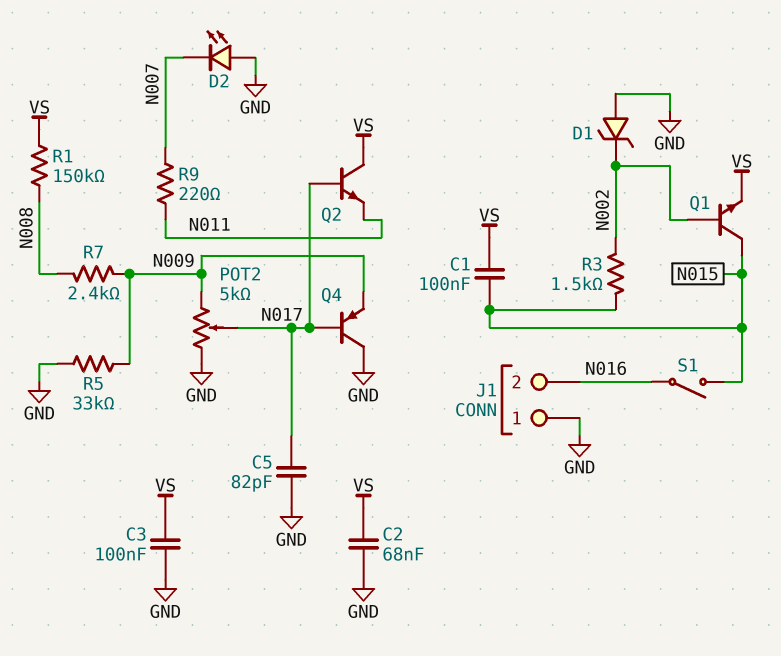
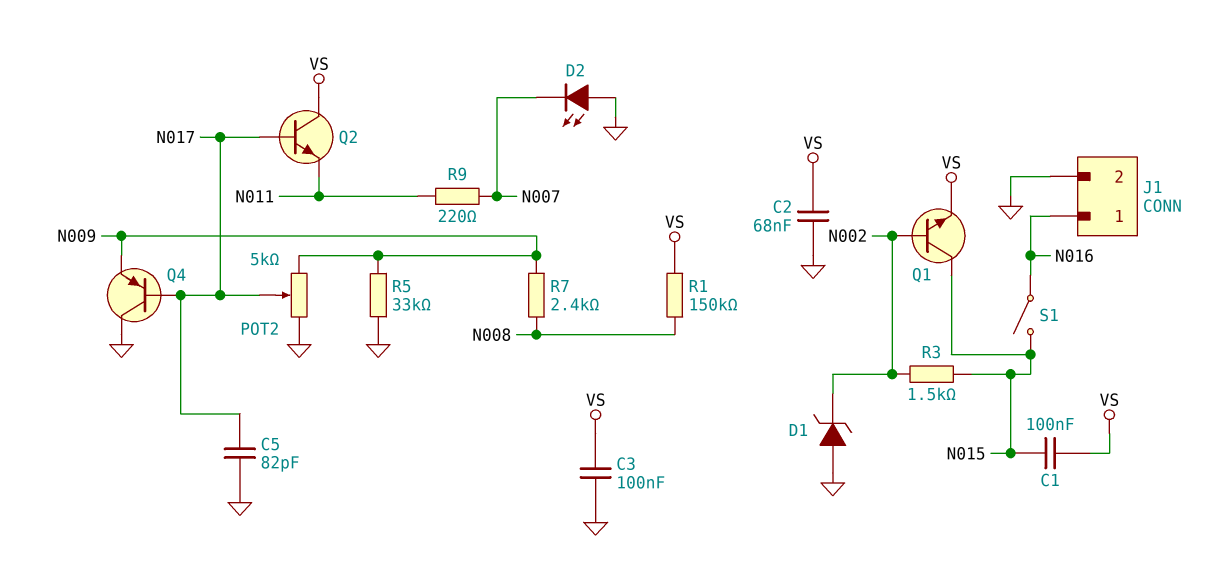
J1 pin 1: GND -> N016
J1 pin 2: N016 -> GND

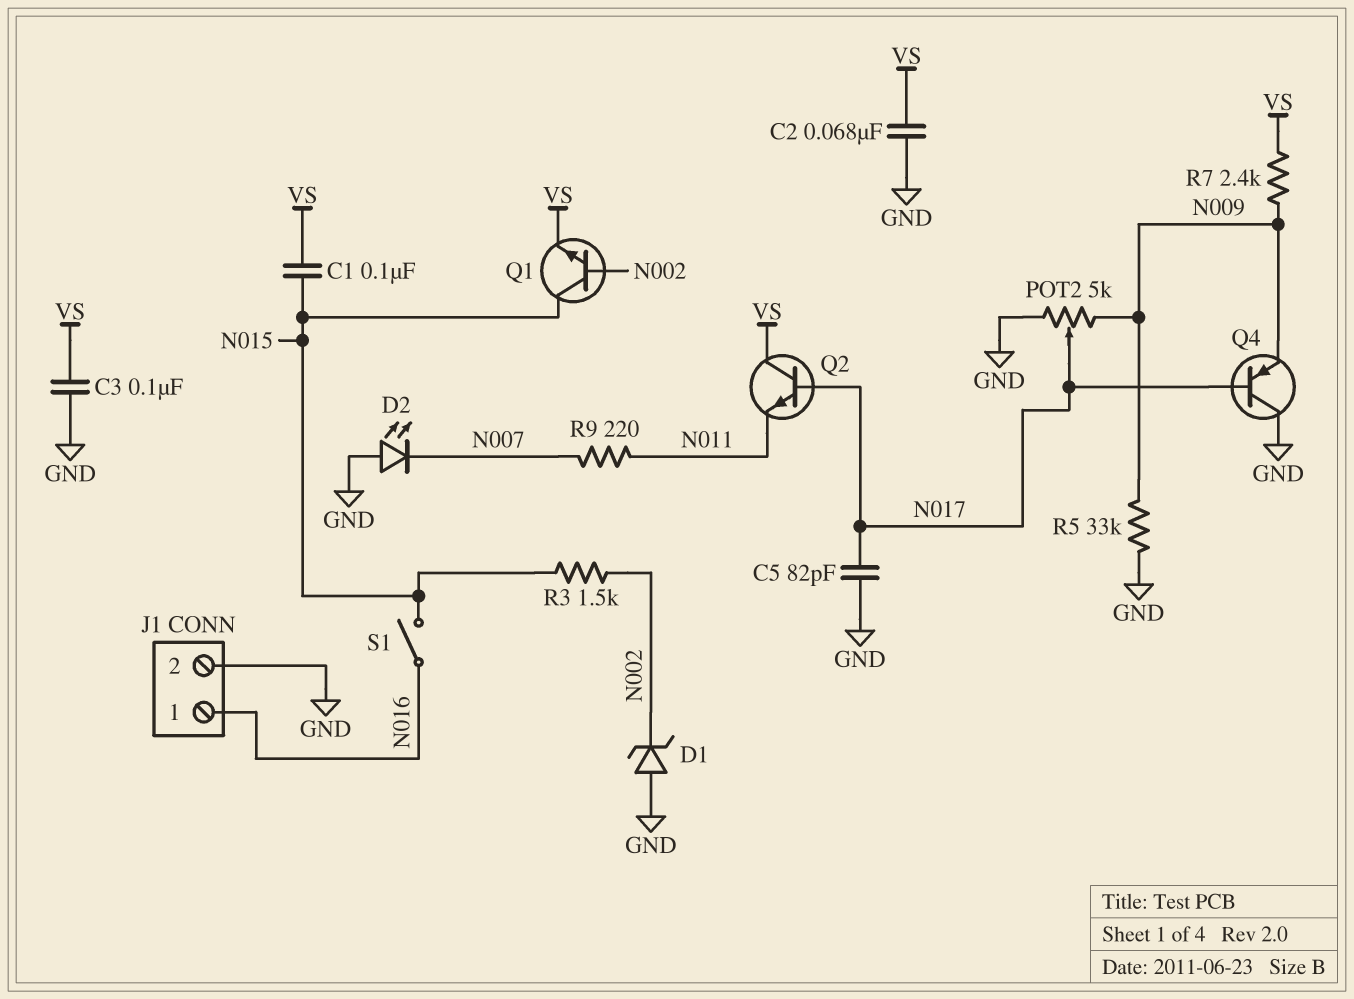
R1: 150k (N008, VS) -> none
R7: 2.4k (N008, N009) -> 2.4k (N009, VS)

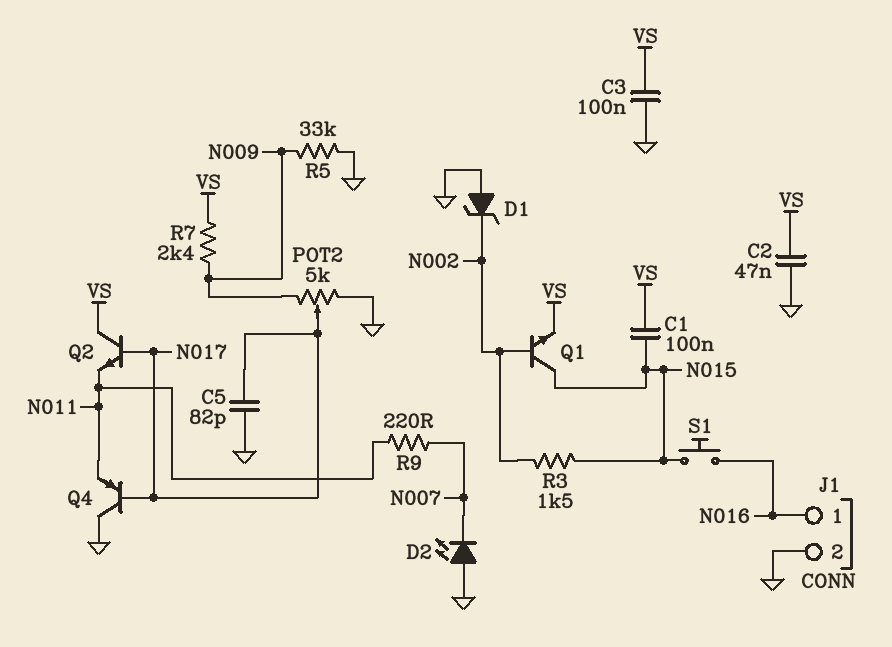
C2: 68nF (GND, VS) -> 47nF (GND, VS)
Q4: PNP (B N017, C GND, E N009) -> PNP (B N017, C GND, E N011)
S1: switch (N015, N016) -> button (N015, N016)

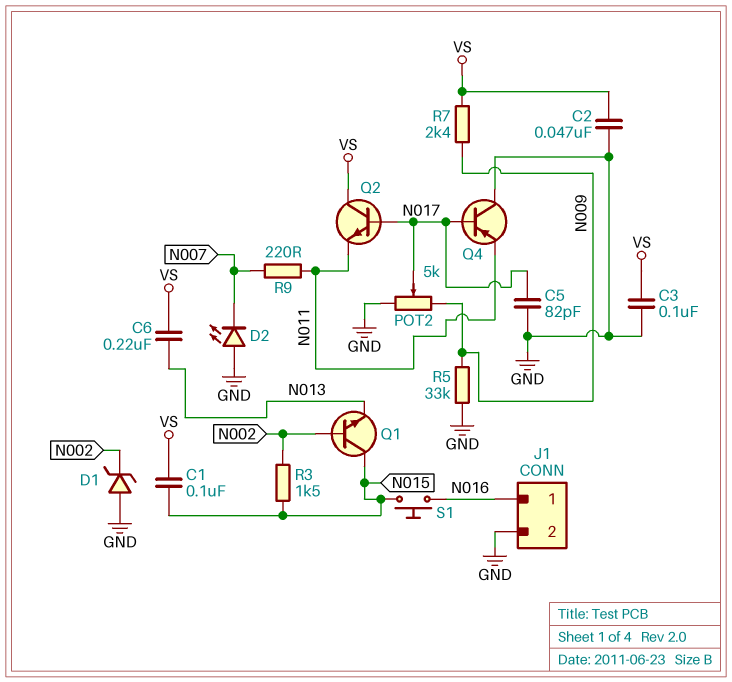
C6: none -> 220nF (N013, VS)
Q1: NPN (B N002, C N015, E VS) -> NPN (B N002, C N015, E N013)

